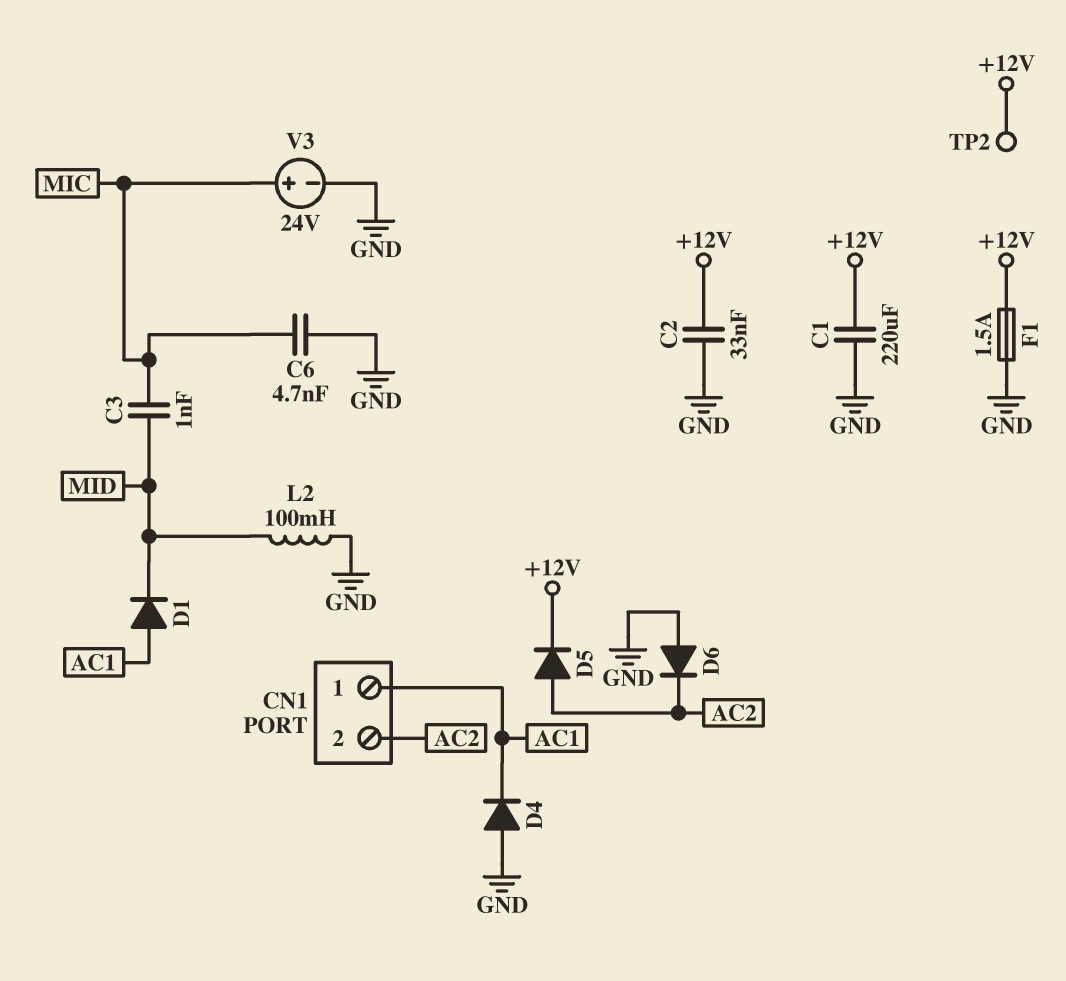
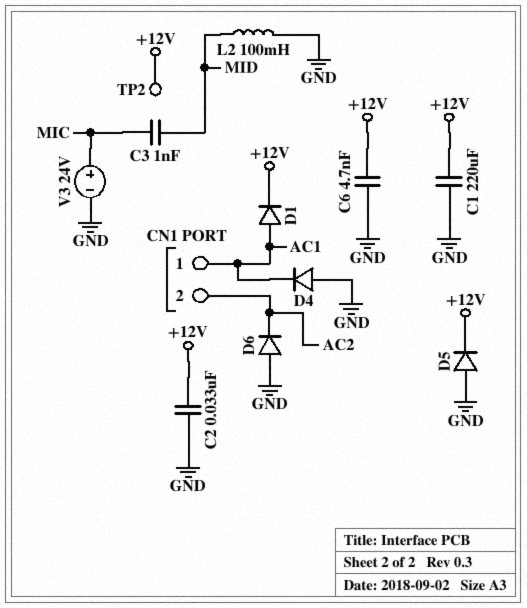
C6: 4.7nF (GND, MIC) -> 4.7nF (+12V, GND)
D1: diode (A AC1, K MID) -> diode (A AC1, K +12V)
D5: diode (A AC2, K +12V) -> diode (A GND, K +12V)
F1: 1.5A (+12V, GND) -> none

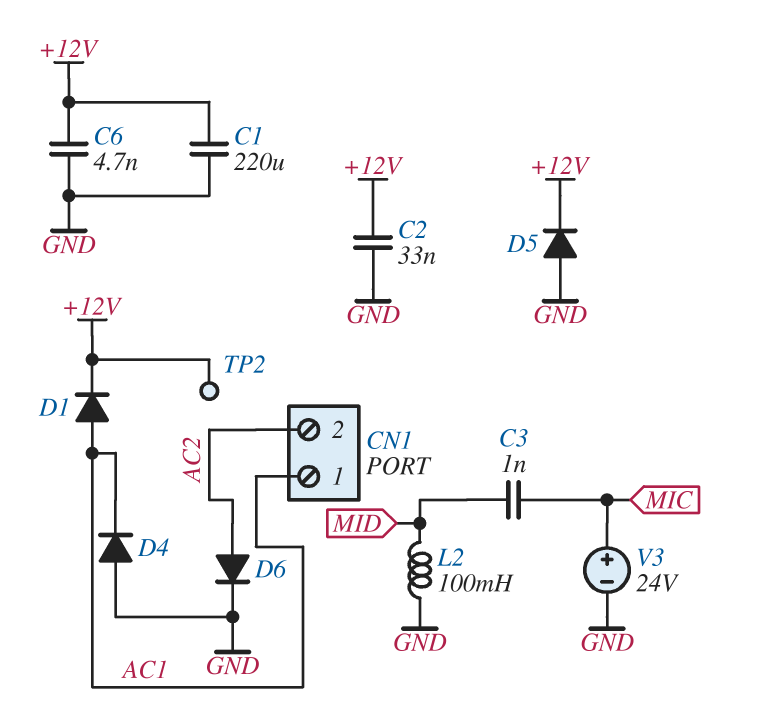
D6: diode (A GND, K AC2) -> diode (A AC2, K GND)

